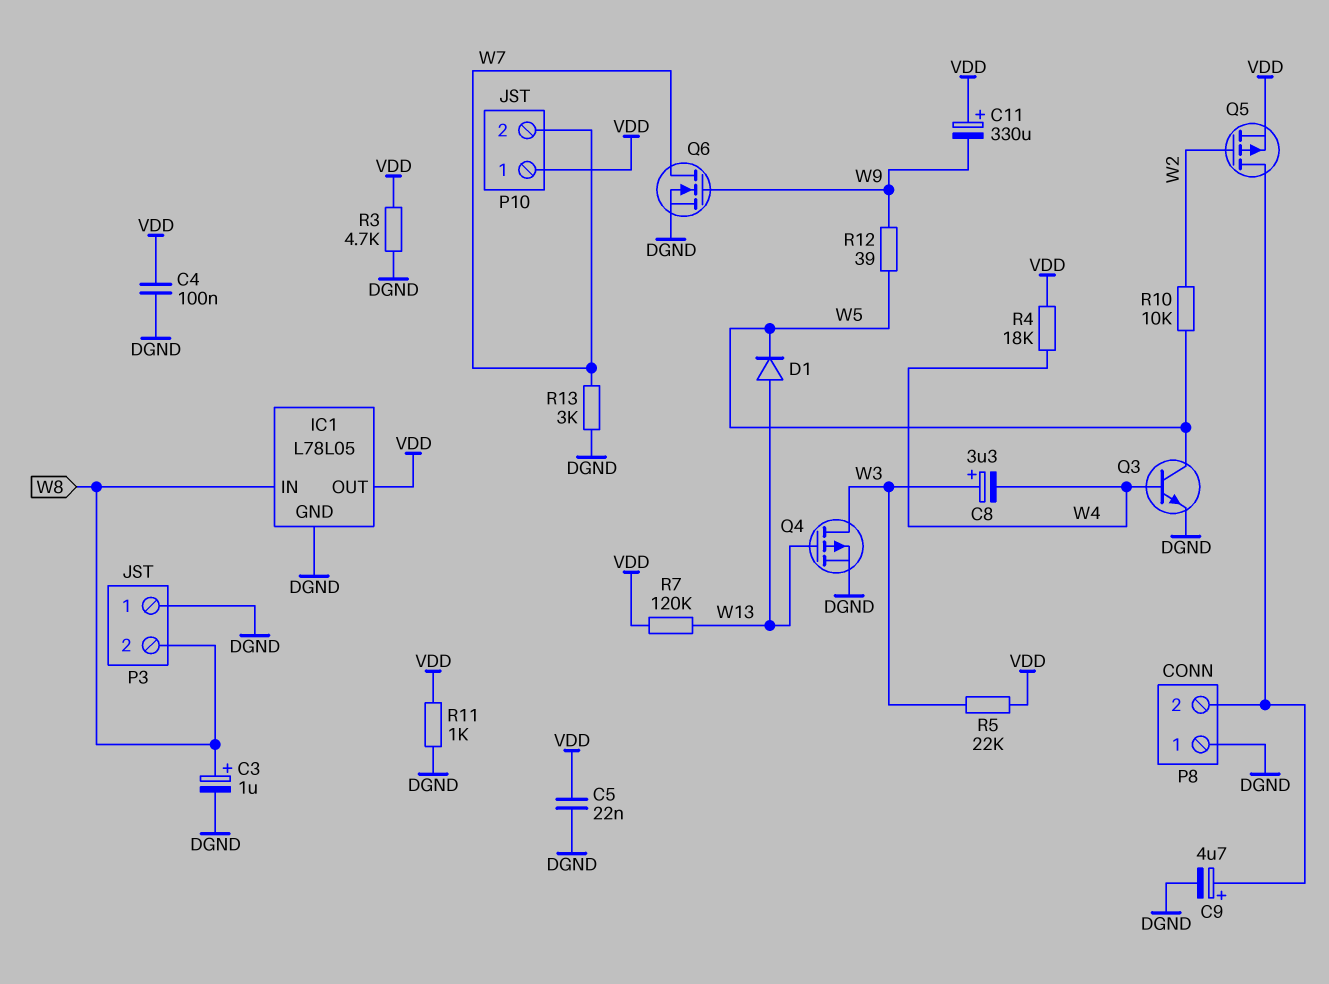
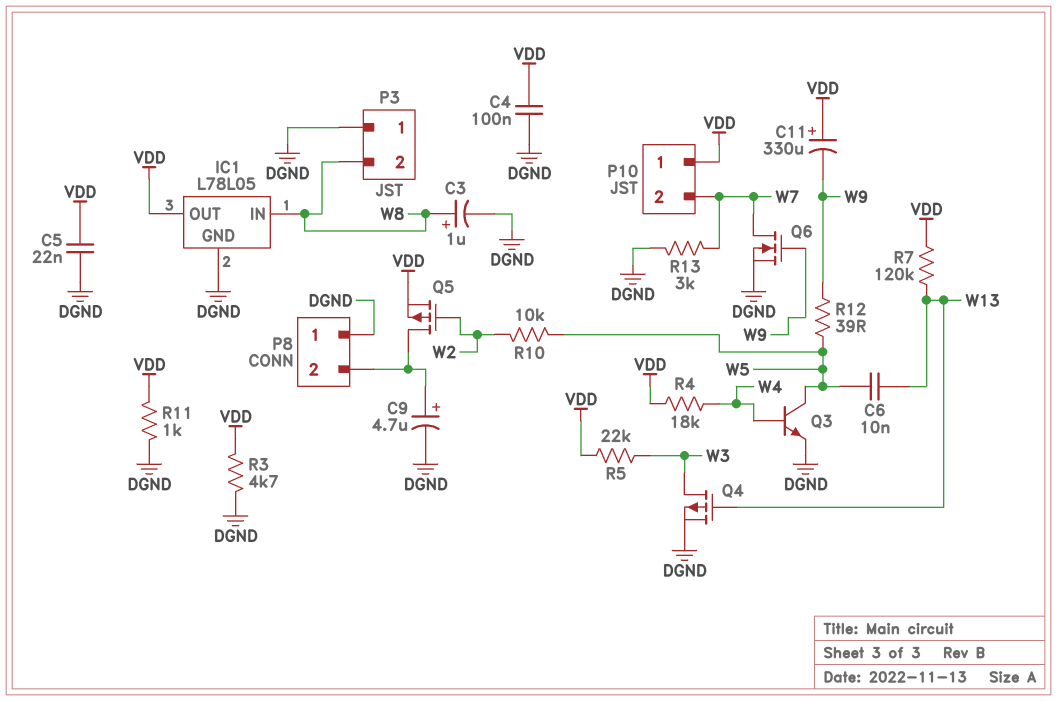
C6: none -> 10nF (W5, W13)
C8: 3.3uF (plus W3, minus W4) -> none
D1: diode (A W13, K W5) -> none

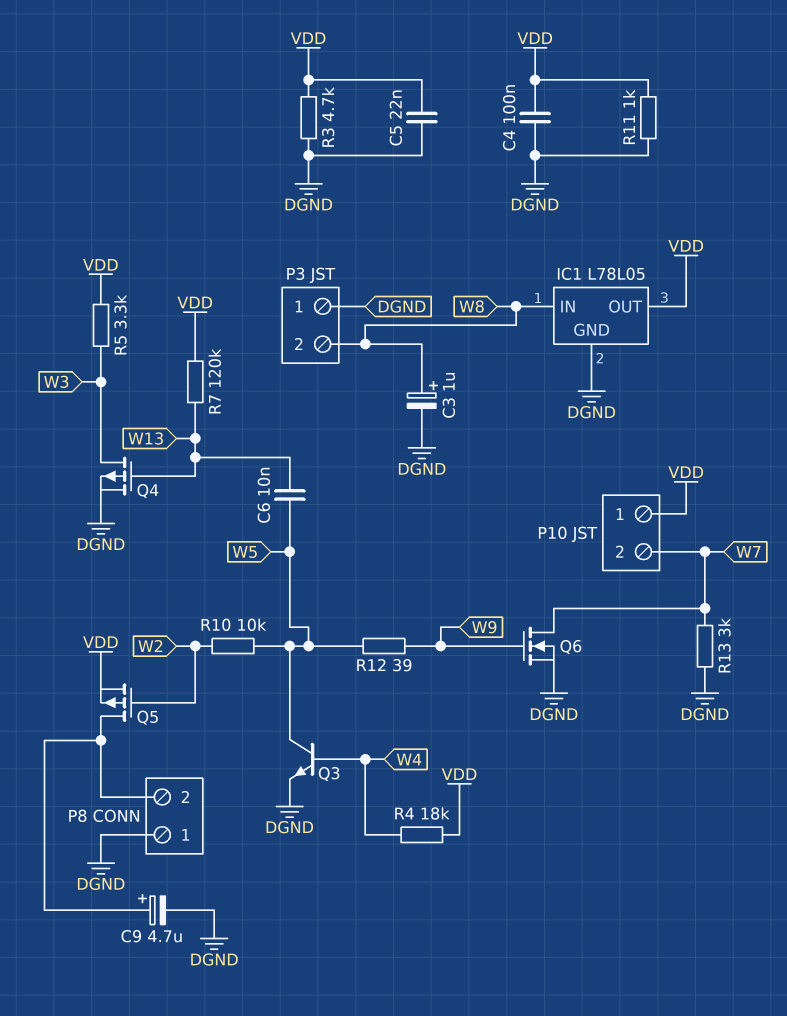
C11: 330uF (plus VDD, minus W9) -> none
R5: 22k (VDD, W3) -> 3.3k (VDD, W3)

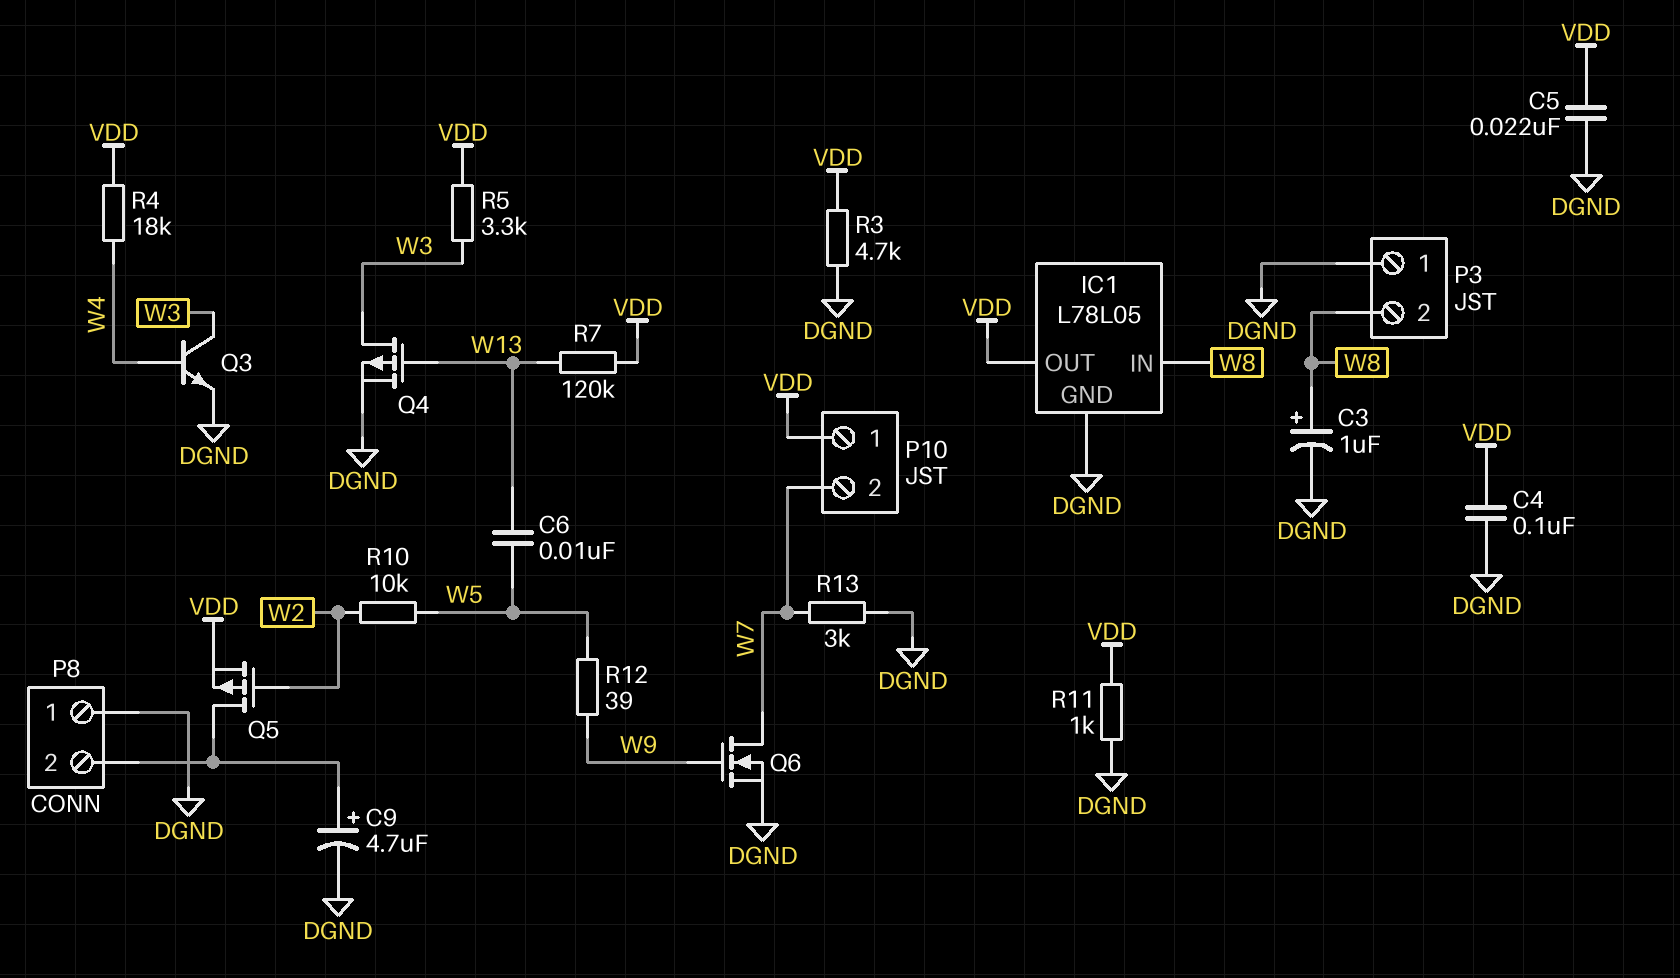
Q3: NPN (B W4, C W5, E DGND) -> NPN (B W4, C W3, E DGND)

